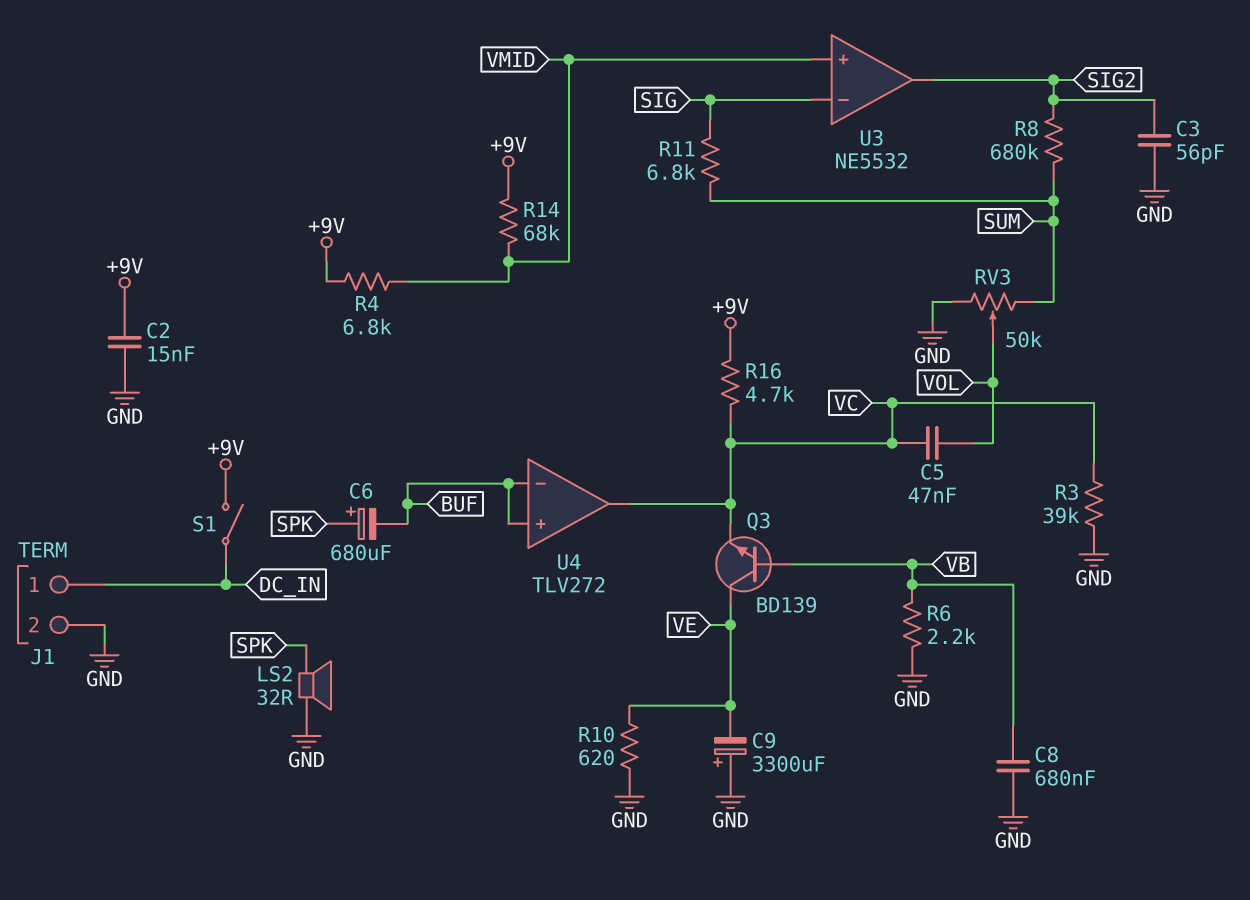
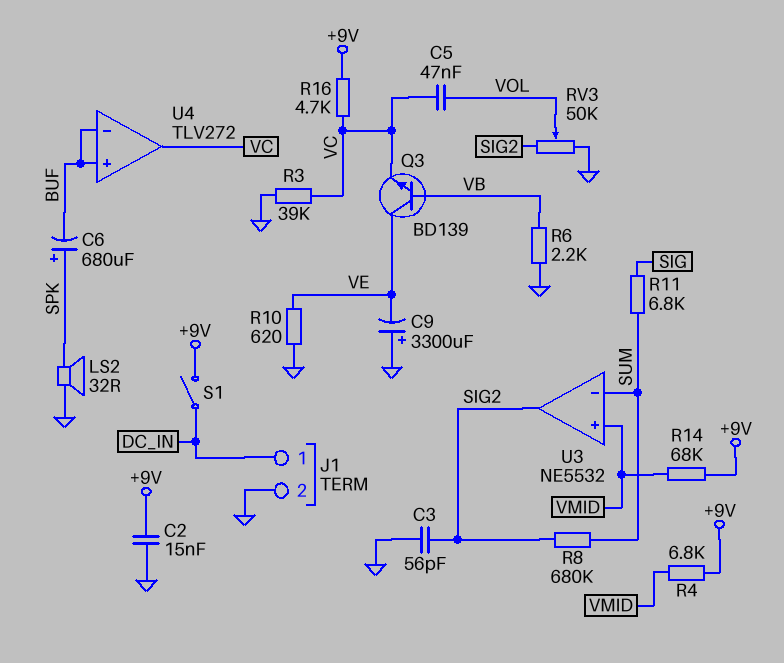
C8: 680nF (GND, VB) -> none
RV3: 50k (GND, SUM, wiper VOL) -> 50k (GND, SIG2, wiper VOL)
U3 pin in-: SIG -> SUM

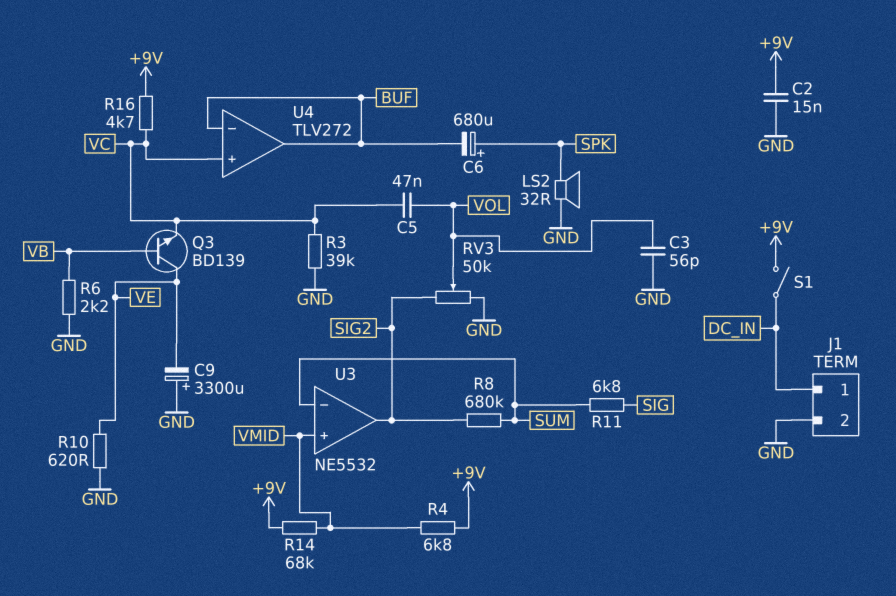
C3: 56pF (GND, SIG2) -> 56pF (GND, VOL)
U4 pin in+: BUF -> VC
U4 pin out: VC -> BUF

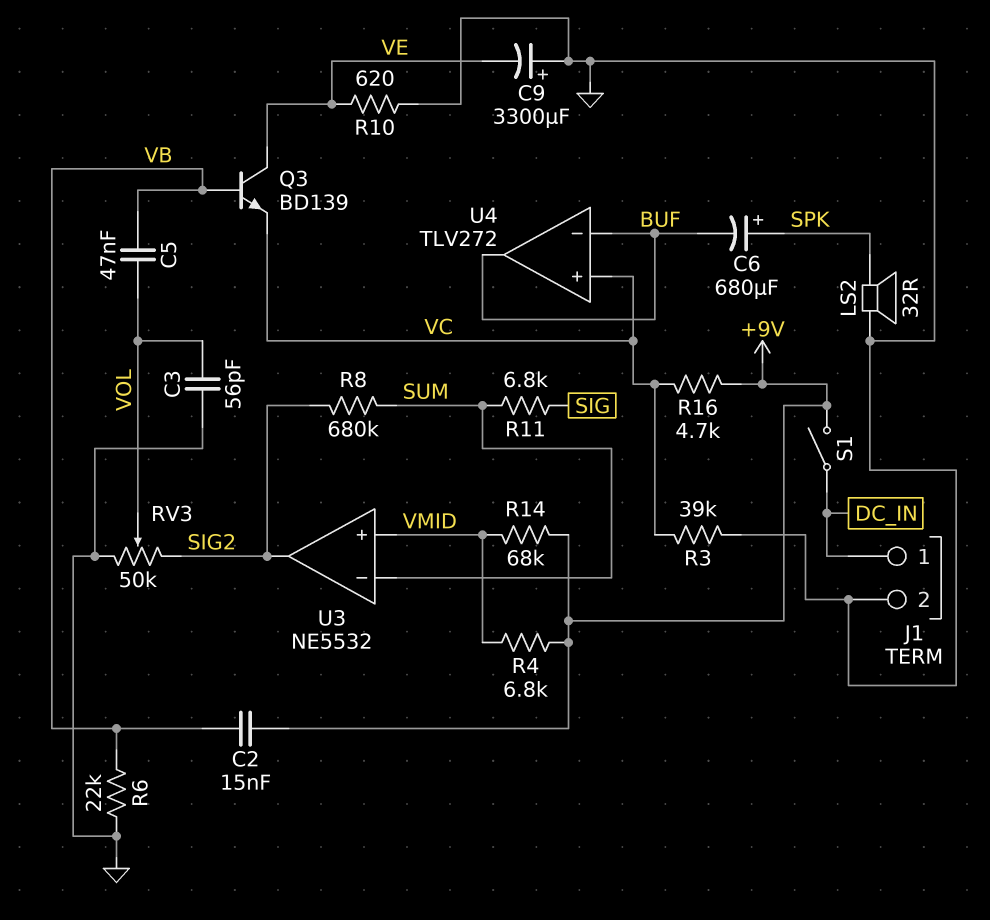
C2: 15nF (+9V, GND) -> 15nF (+9V, VB)
C5: 47nF (VC, VOL) -> 47nF (VB, VOL)
R6: 2.2k (GND, VB) -> 22k (GND, VB)

